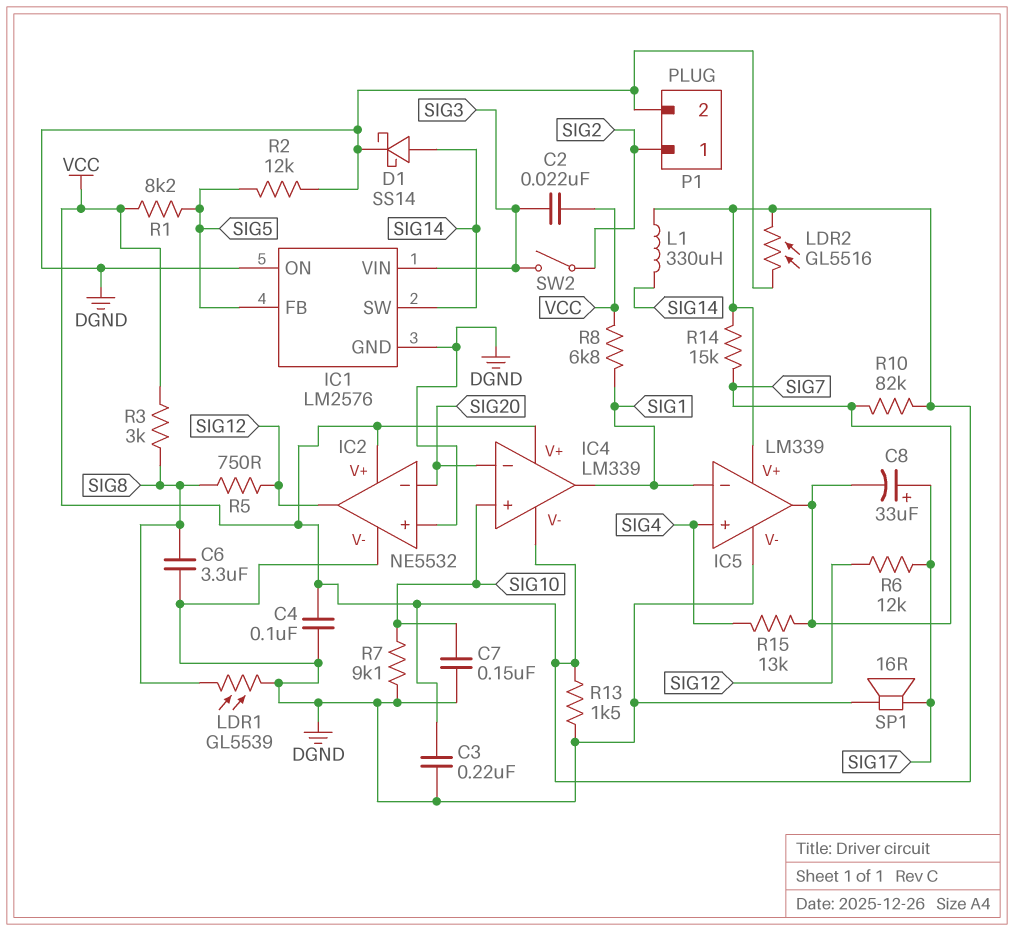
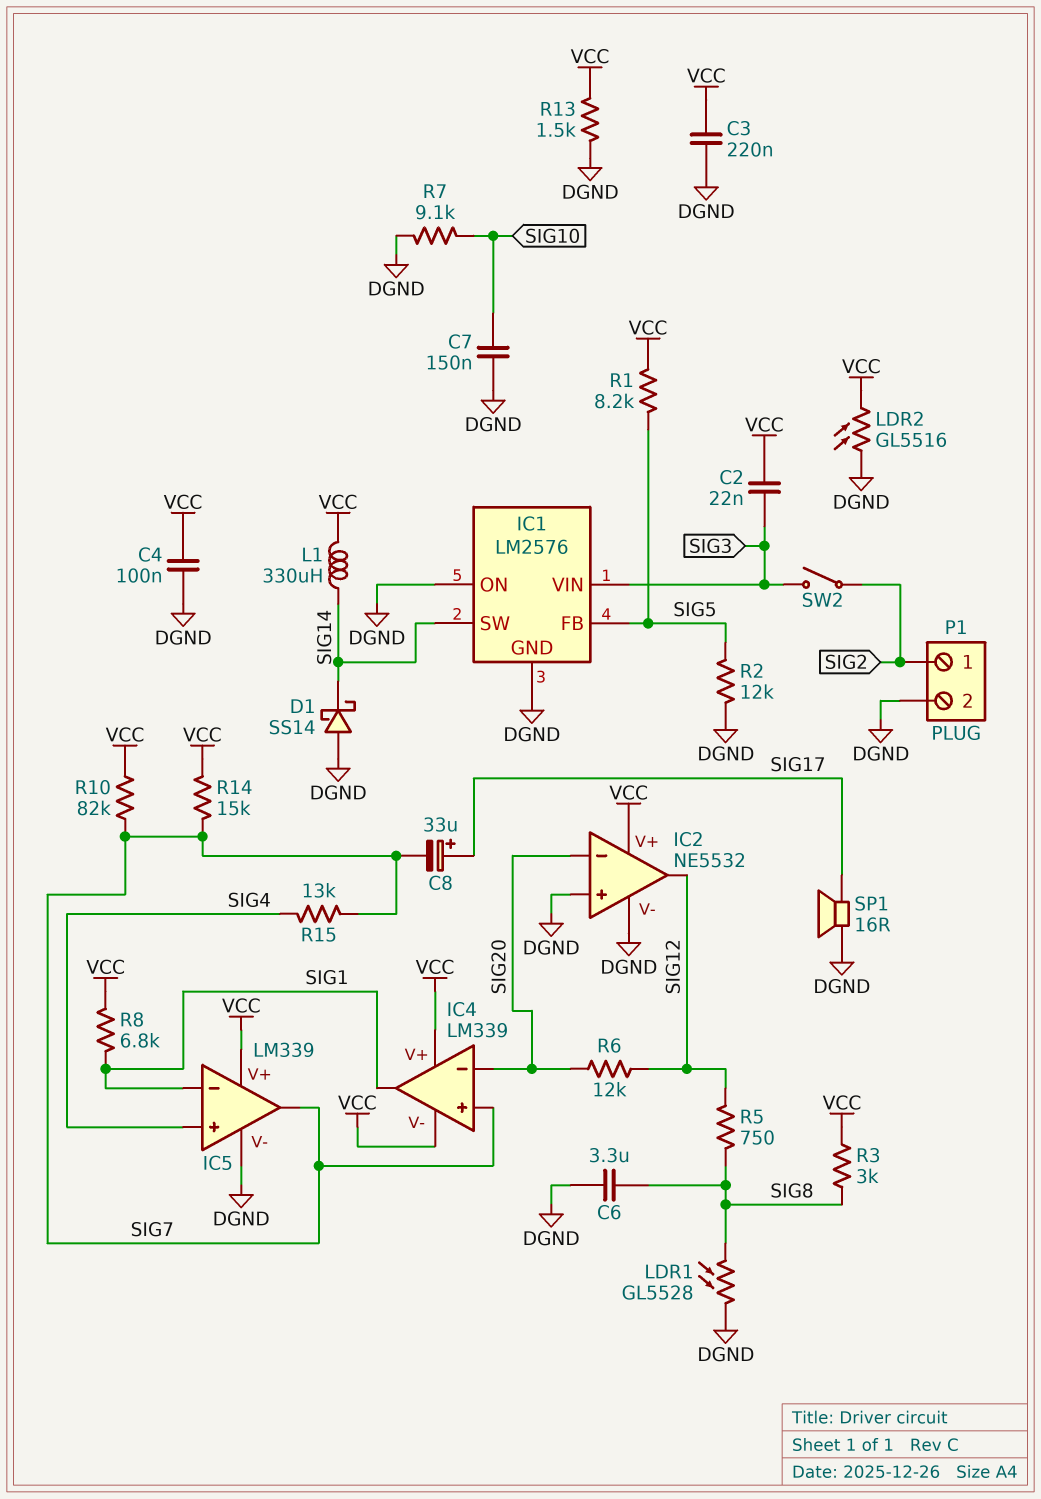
D1: schottky SS14 (A SIG14, K DGND) -> schottky SS14 (A DGND, K SIG14)
IC4 pin in+: SIG10 -> SIG7
LDR1: GL5539 (DGND, SIG8) -> GL5528 (DGND, SIG8)
R6: 12k (SIG12, SIG17) -> 12k (SIG12, SIG20)

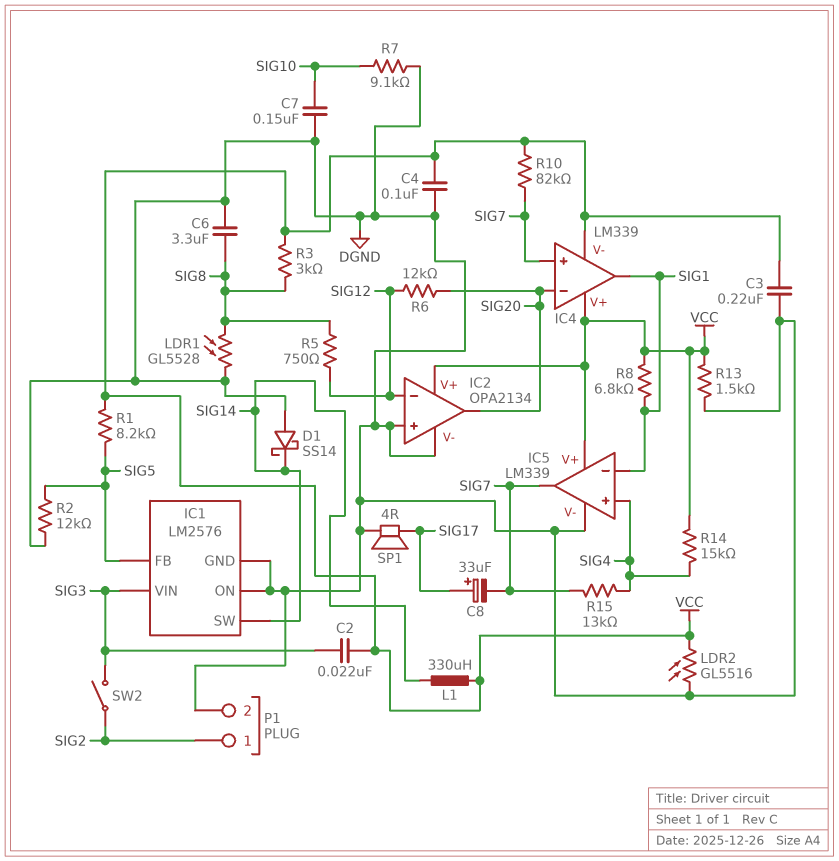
IC2: NE5532 -> OPA2134
IC2 pin in-: SIG20 -> SIG12
IC2 pin out: SIG12 -> SIG20
R14: 15k (SIG7, VCC) -> 15k (SIG4, VCC)
SP1: speaker 16R (DGND, SIG17) -> speaker 4R (DGND, SIG17)

